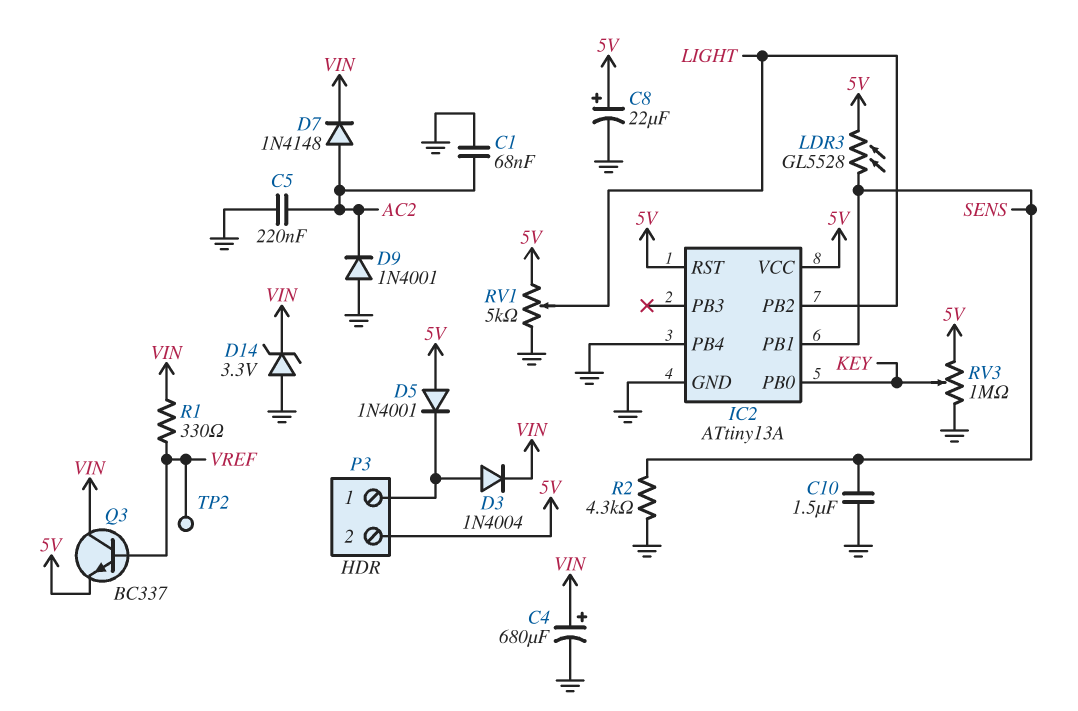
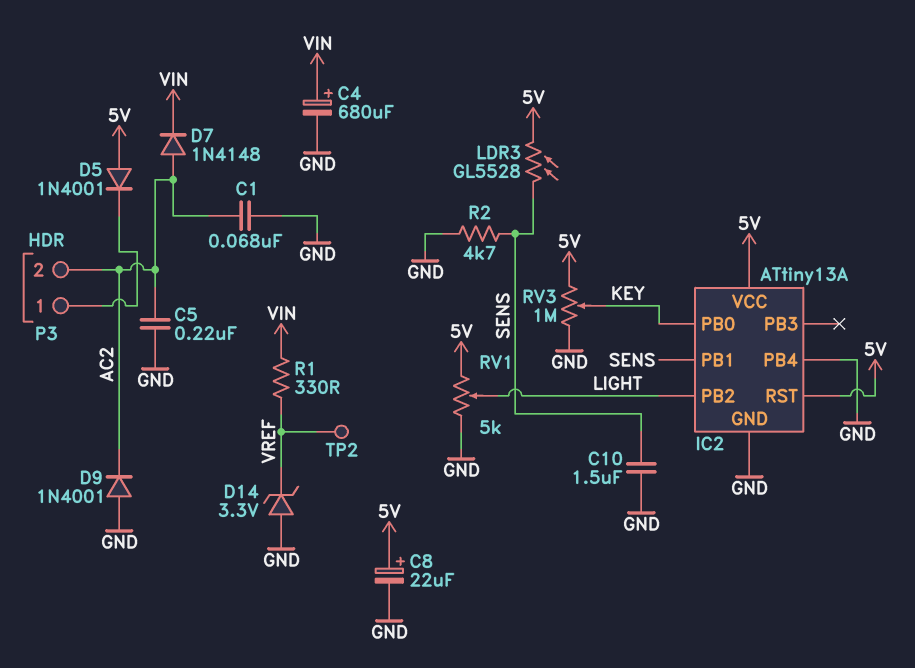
D3: diode 1N4004 (A P3/1, K VIN) -> none
D14: zener 3.3V (A GND, K VIN) -> zener 3.3V (A GND, K VREF)
P3 pin 2: 5V -> AC2
Q3: NPN BC337 (B VREF, C VIN, E 5V) -> none
R2: 4.3k (GND, SENS) -> 4.7k (GND, SENS)

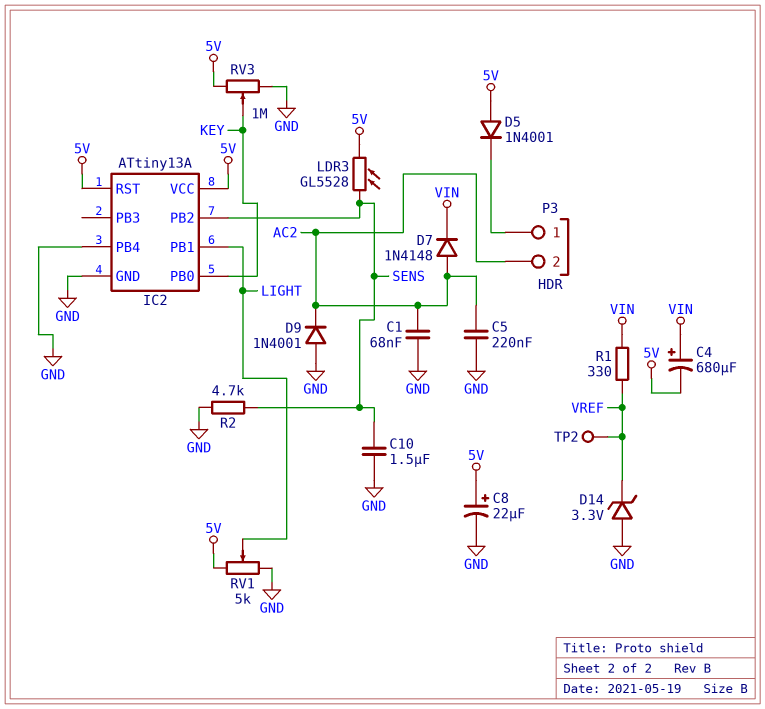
C4: 680uF (plus VIN, minus GND) -> 680uF (plus VIN, minus 5V)
IC2 pin PB1: SENS -> LIGHT
IC2 pin PB2: LIGHT -> SENS

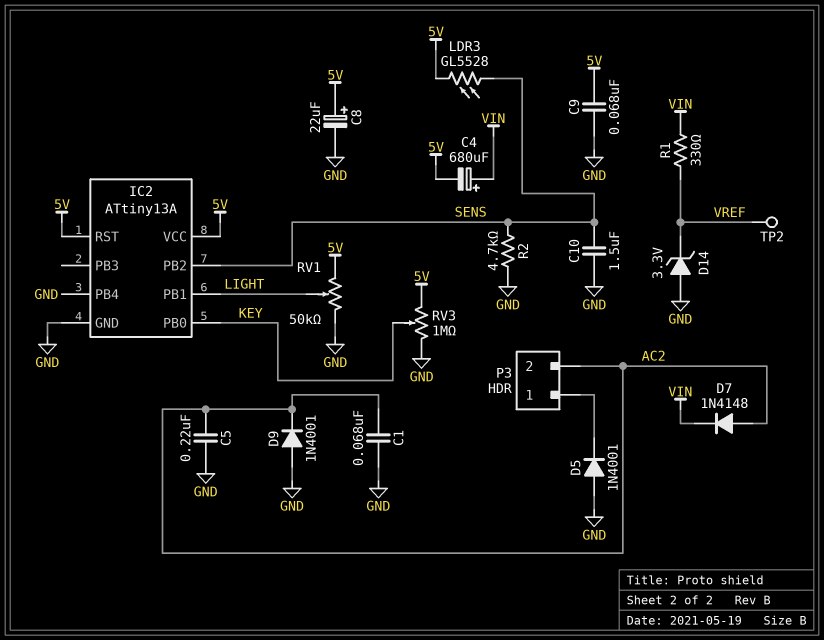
C9: none -> 68nF (5V, GND)
D5: diode 1N4001 (A 5V, K P3/1) -> diode 1N4001 (A GND, K P3/1)
RV1: 5k (5V, GND, wiper LIGHT) -> 50k (5V, GND, wiper LIGHT)

